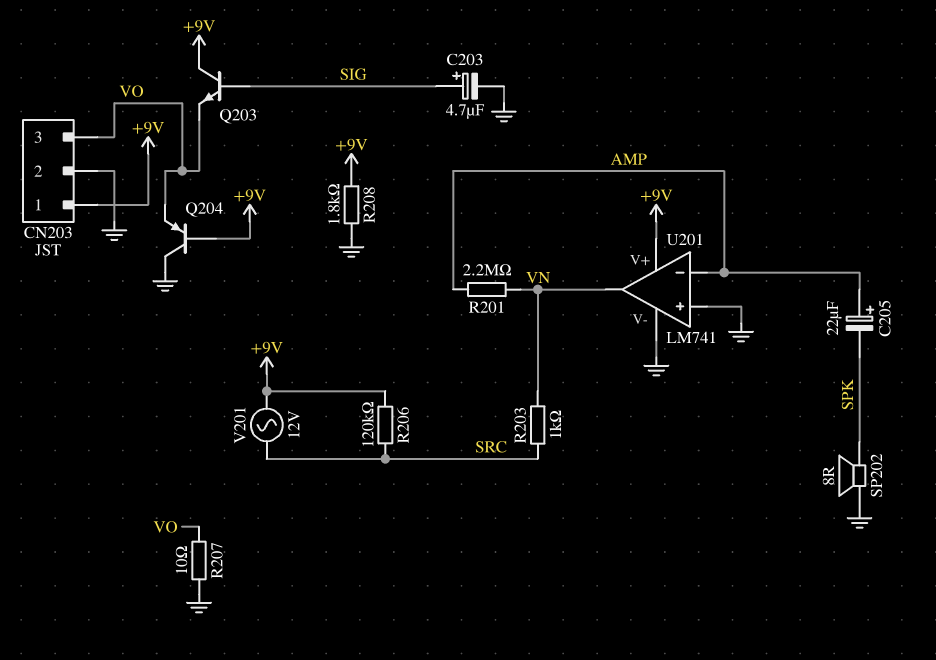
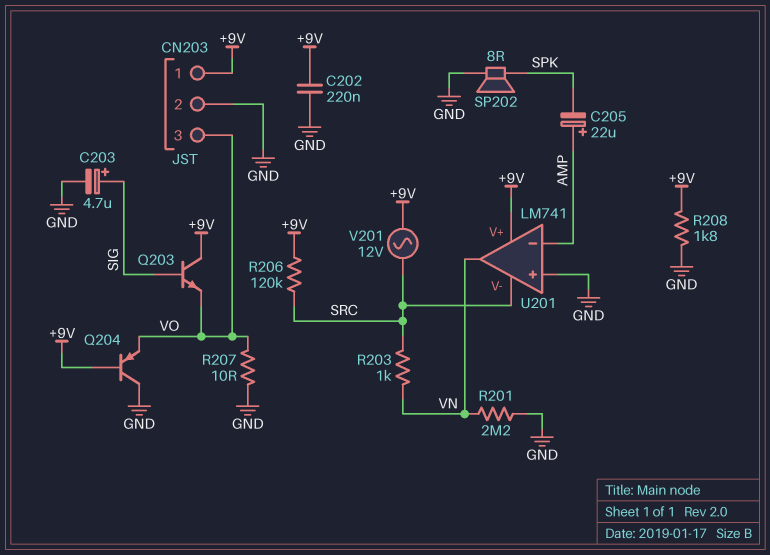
C202: none -> 220nF (+9V, GND)
R201: 2.2M (AMP, VN) -> 2.2M (GND, VN)
U201 pin V-: GND -> SRC

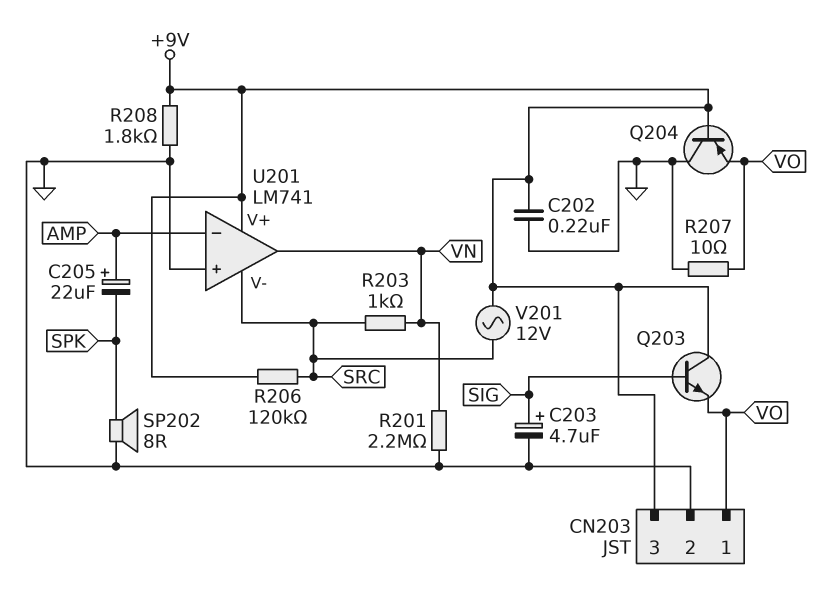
CN203 pin 1: +9V -> VO
CN203 pin 3: VO -> +9V

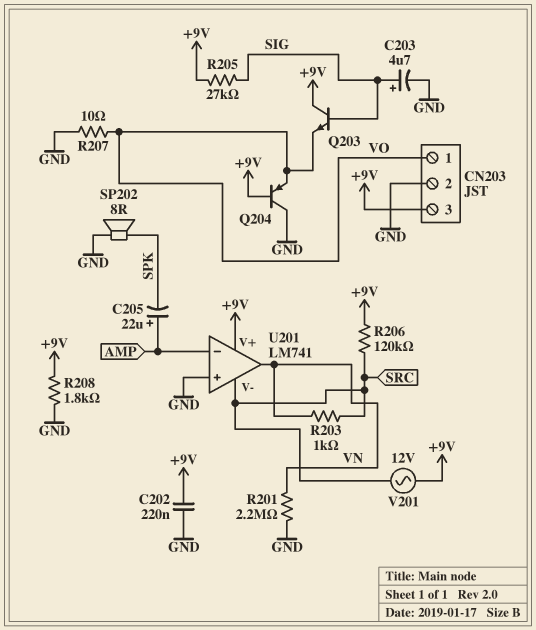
R205: none -> 27k (+9V, SIG)

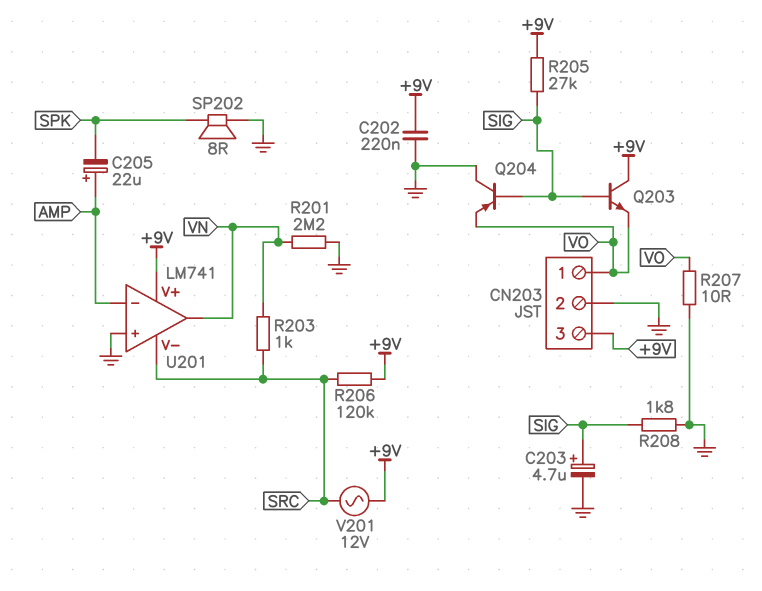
Q204: PNP (B +9V, C GND, E VO) -> PNP (B SIG, C GND, E VO)
R208: 1.8k (+9V, GND) -> 1.8k (GND, SIG)

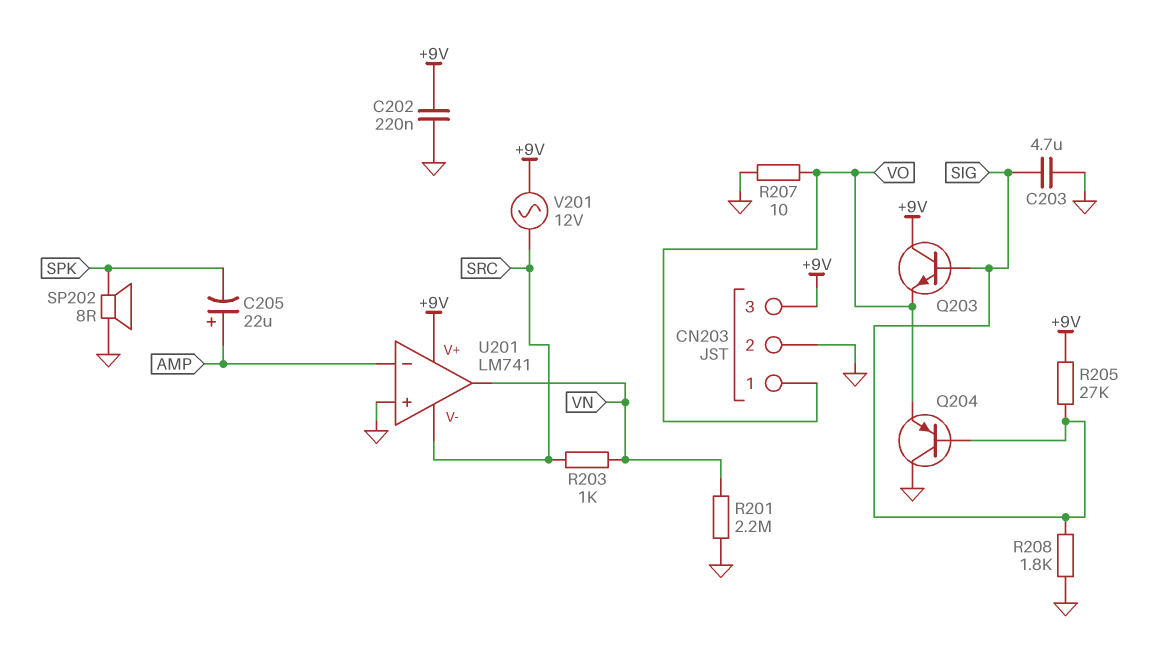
C203: 4.7uF (plus SIG, minus GND) -> 4.7uF (GND, SIG)
R206: 120k (+9V, SRC) -> none

